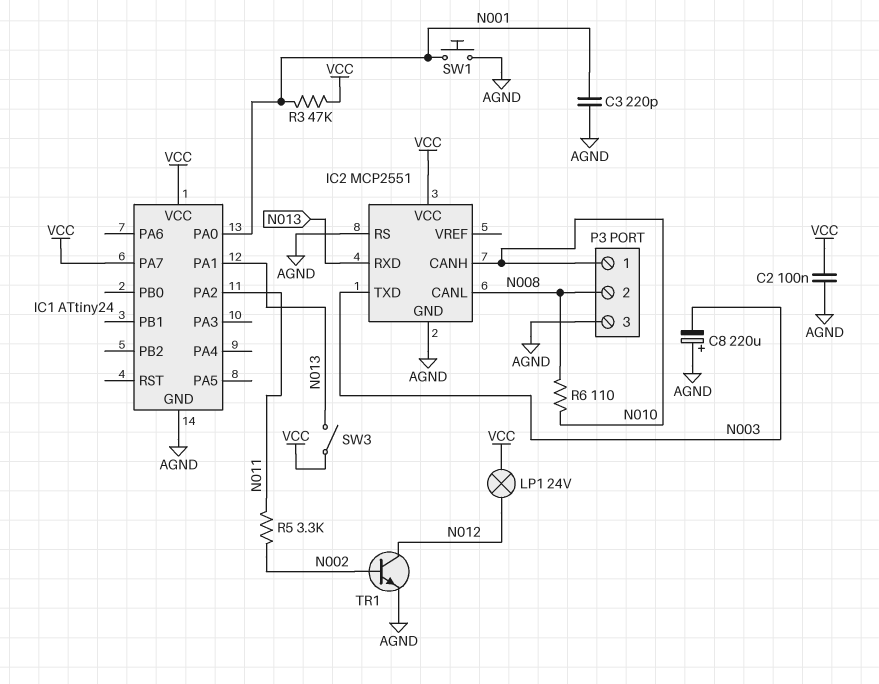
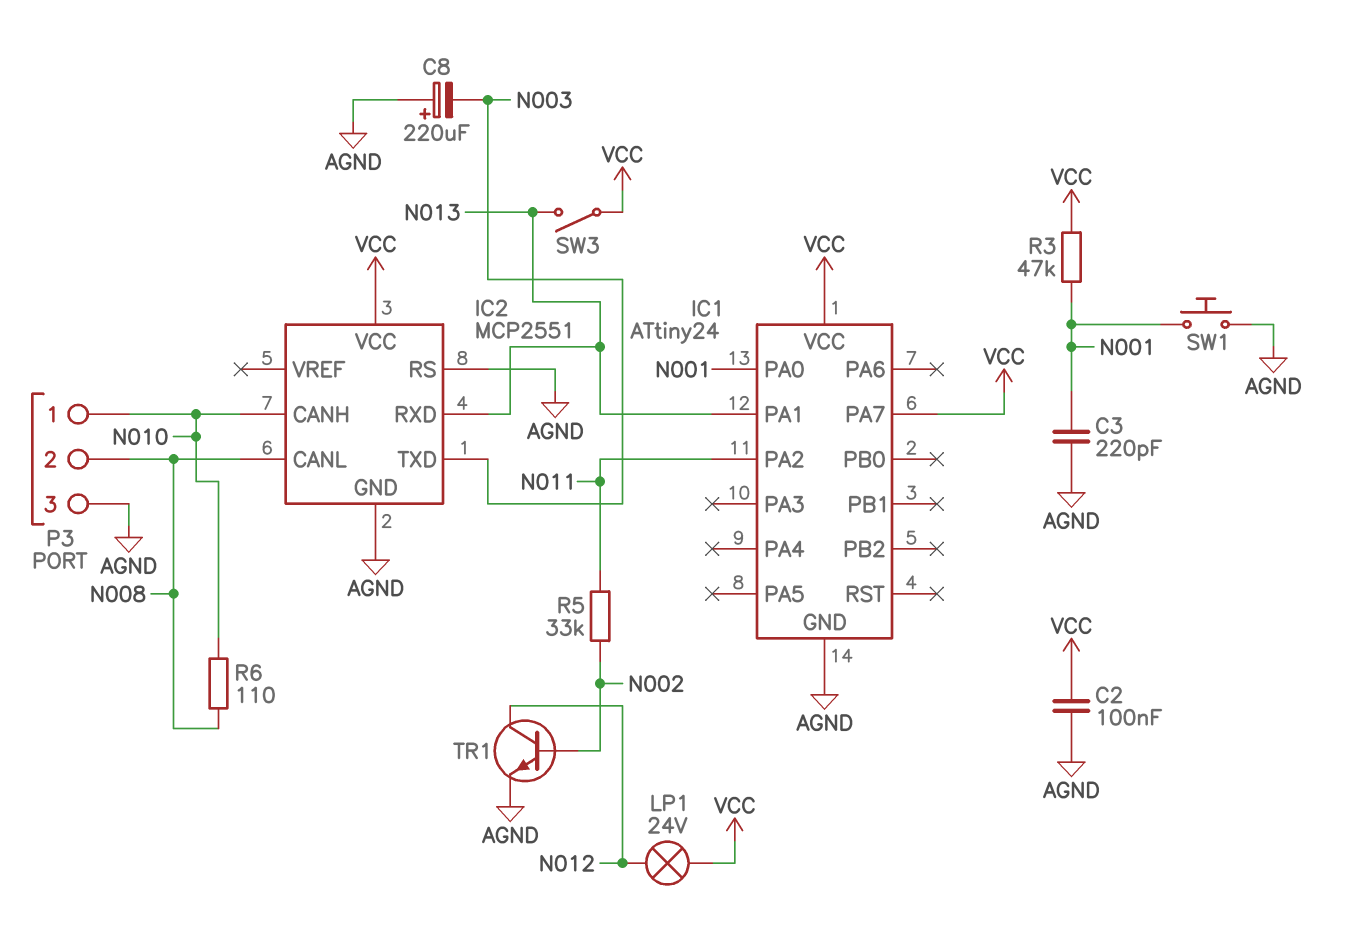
R5: 3.3k (N002, N011) -> 33k (N002, N011)

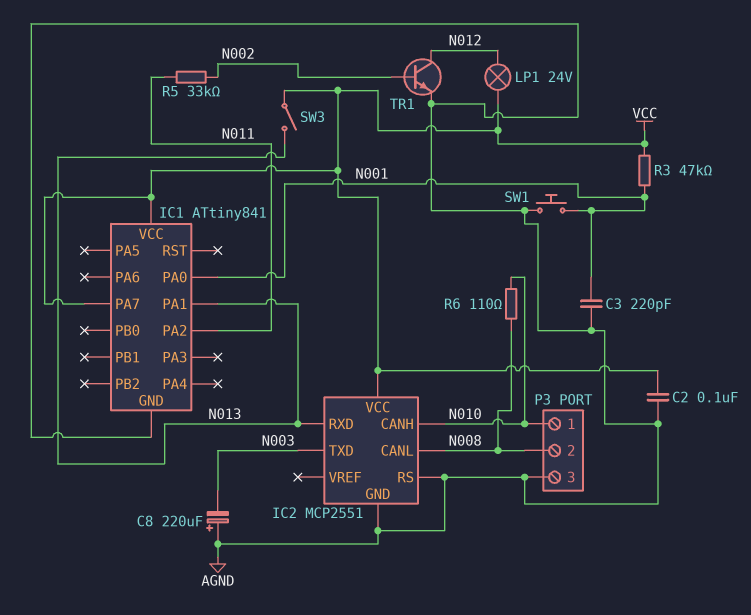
IC1: ATtiny24 -> ATtiny841

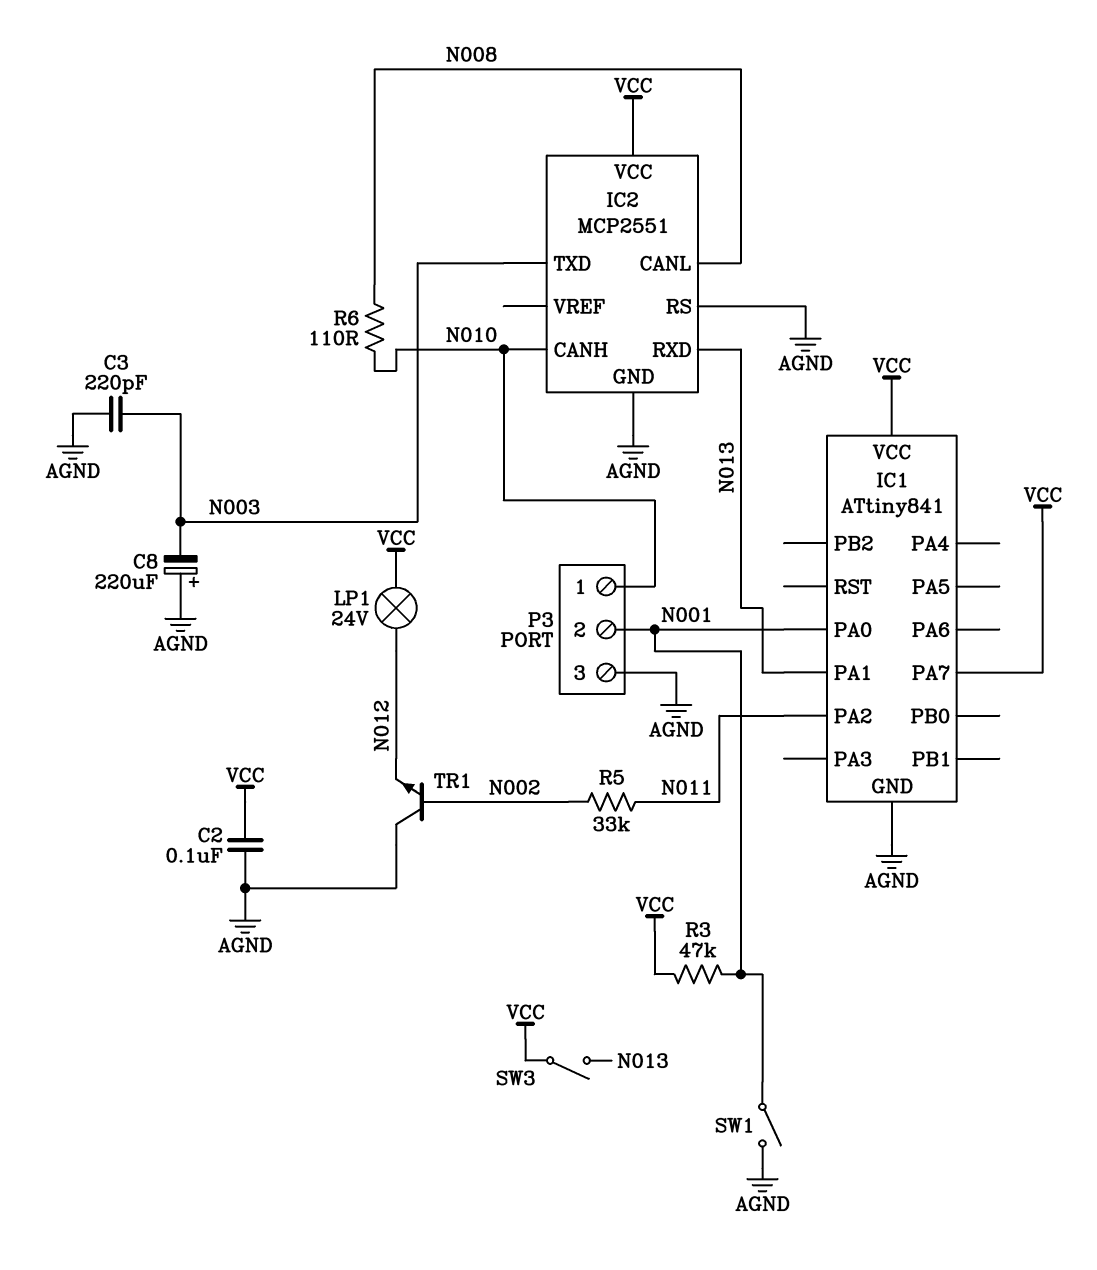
C3: 220pF (AGND, N001) -> 220pF (AGND, N003)
P3 pin 2: N008 -> N001
SW1: button (AGND, N001) -> switch (AGND, N001)
TR1: NPN (B N002, C N012, E AGND) -> NPN (B N002, C AGND, E N012)

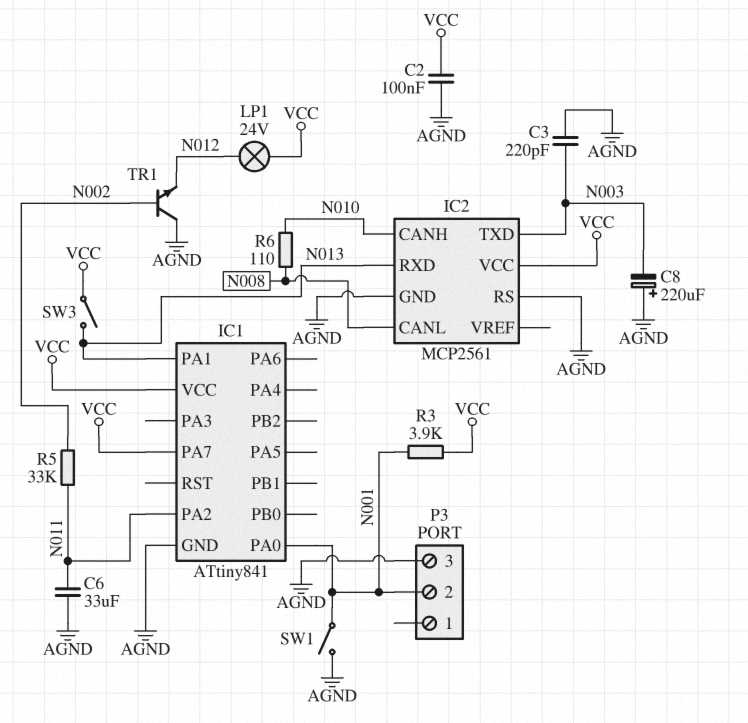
C6: none -> 33uF (AGND, N011)
IC2: MCP2551 -> MCP2561
P3 pin 1: N010 -> none
R3: 47k (N001, VCC) -> 3.9k (N001, VCC)

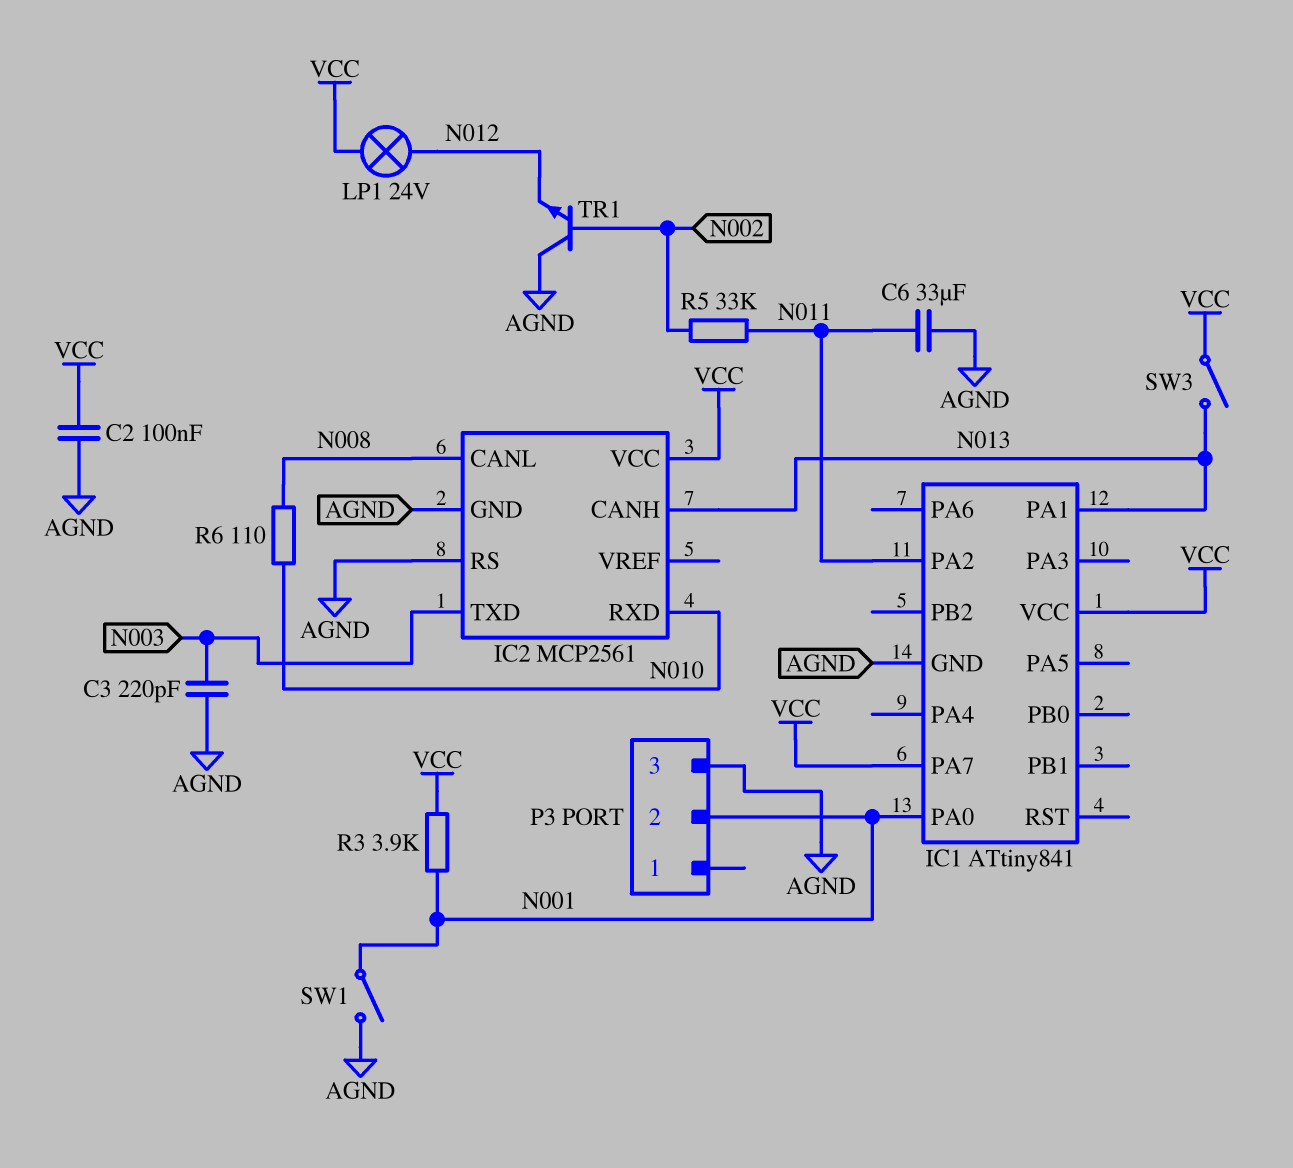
C8: 220uF (plus AGND, minus N003) -> none
IC2 pin CANH: N010 -> N013
IC2 pin RXD: N013 -> N010

